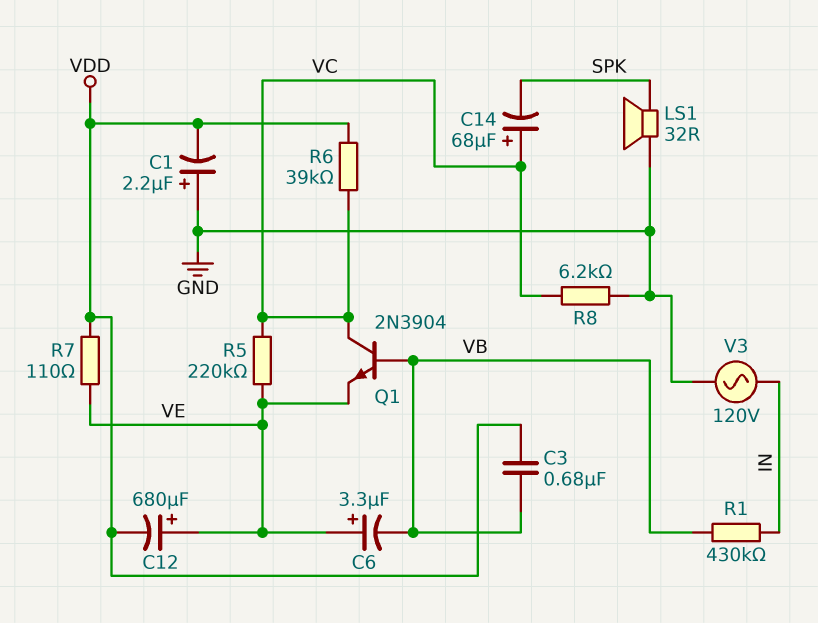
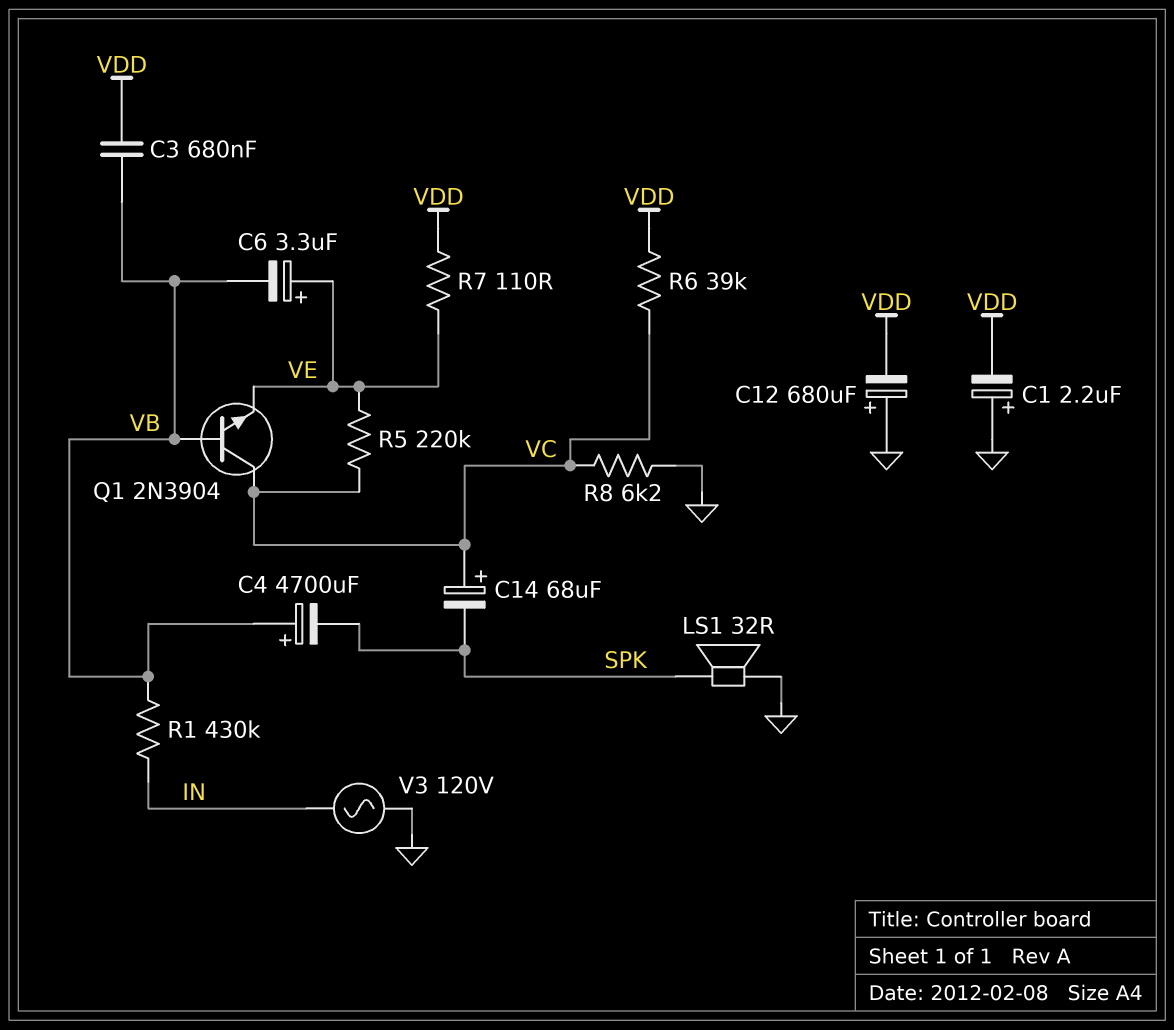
C4: none -> 4700uF (plus VB, minus SPK)
C12: 680uF (plus VE, minus VDD) -> 680uF (plus GND, minus VDD)

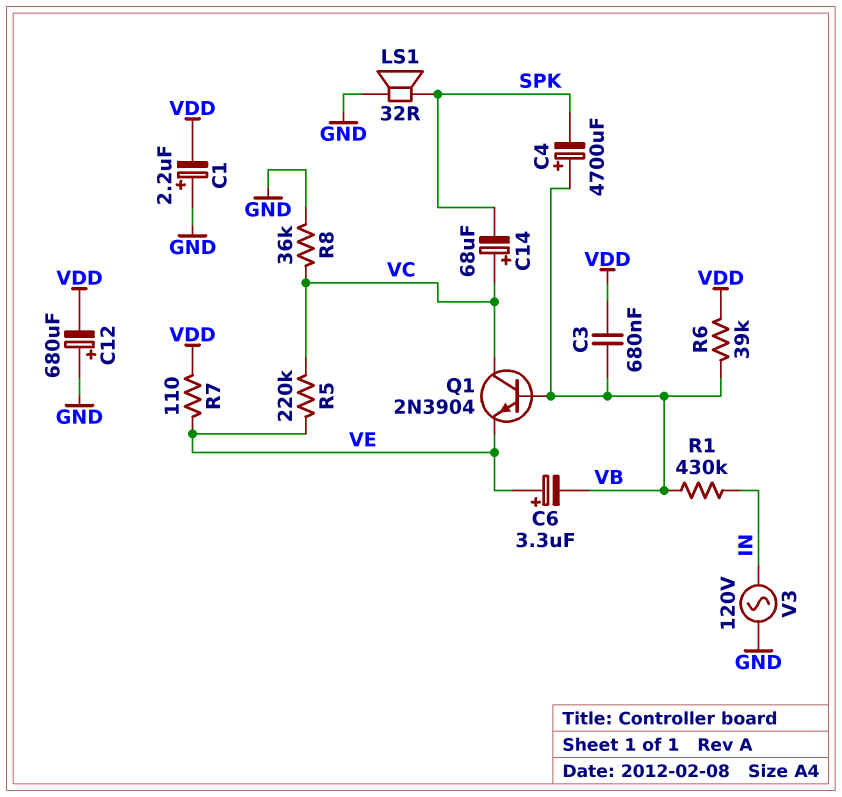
R6: 39k (VC, VDD) -> 39k (VB, VDD)
R8: 6.2k (GND, VC) -> 36k (GND, VC)

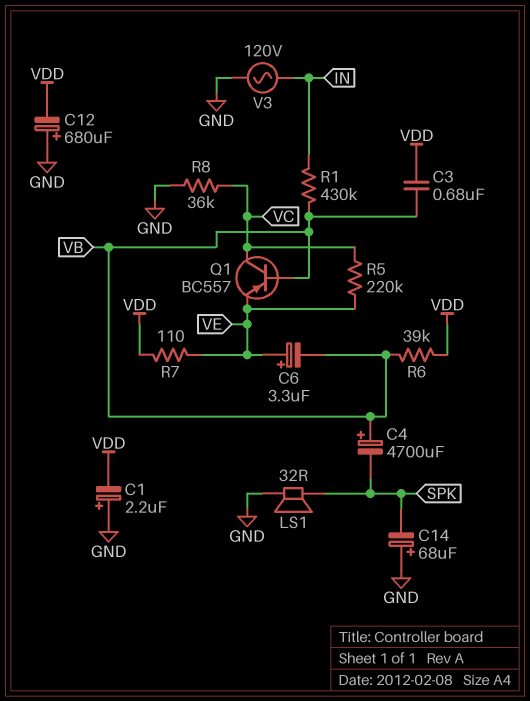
C14: 68uF (plus VC, minus SPK) -> 68uF (plus GND, minus SPK)
Q1: NPN 2N3904 (B VB, C VC, E VE) -> PNP BC557 (B VB, C VC, E VE)

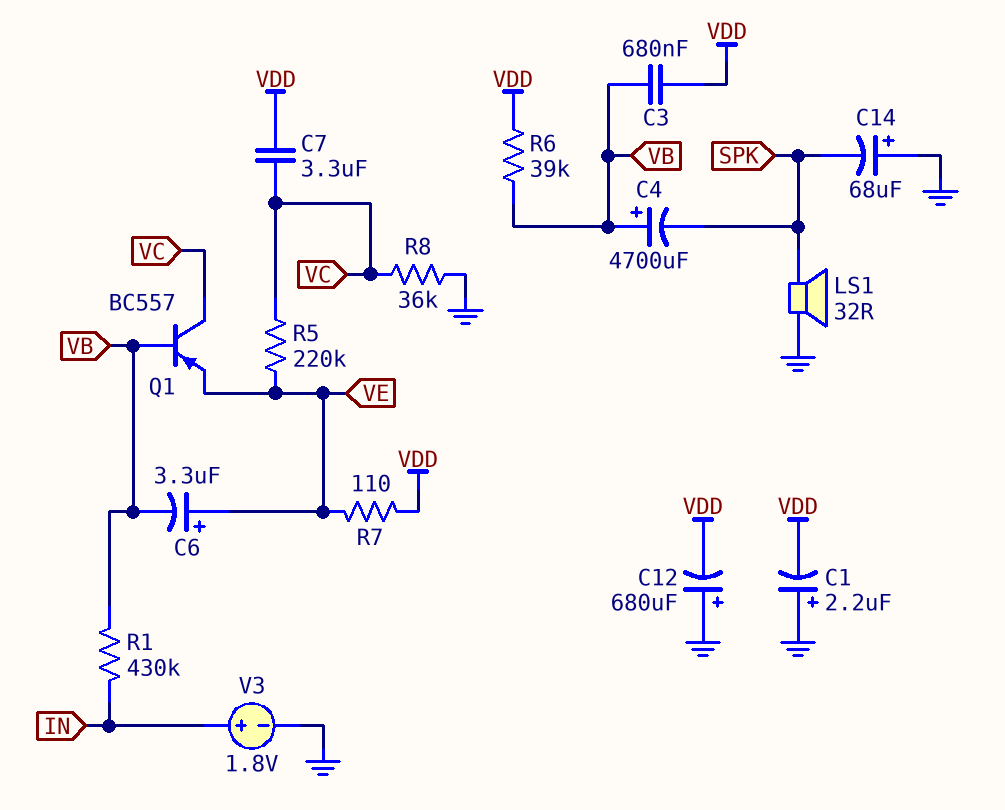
C7: none -> 3.3uF (VC, VDD)
V3: AC 120V (GND, IN) -> 1.8V (plus IN, minus GND)

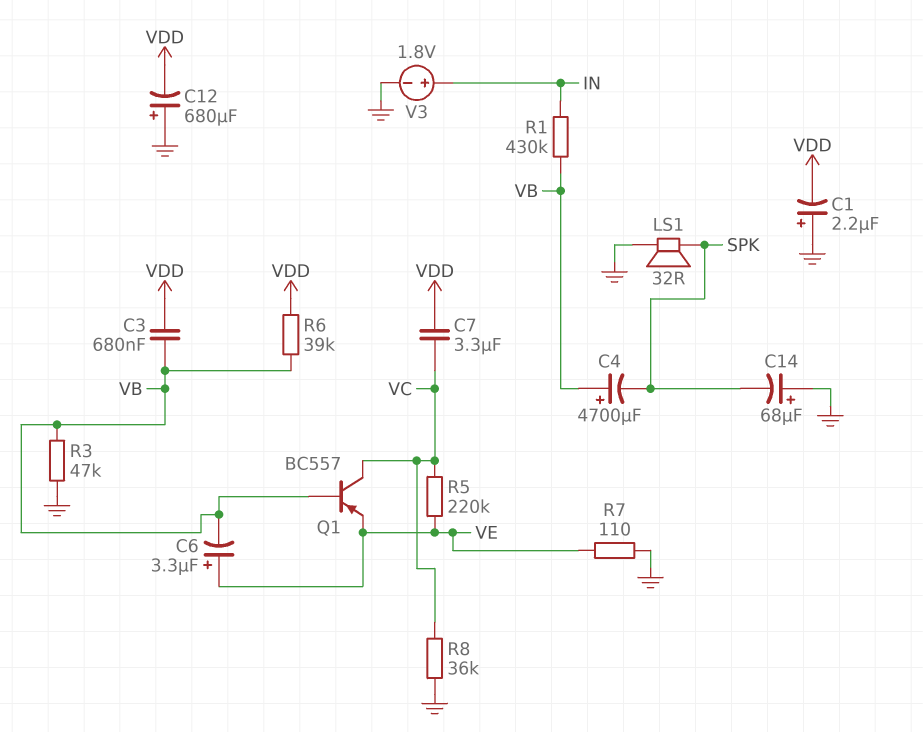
R3: none -> 47k (GND, VB)
R7: 110 (VDD, VE) -> 110 (GND, VE)

